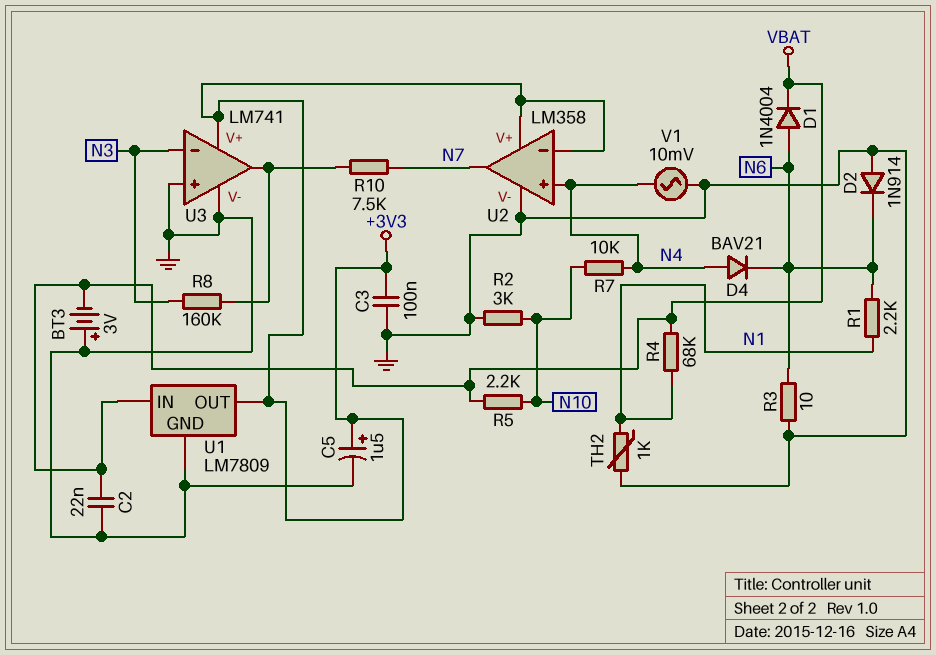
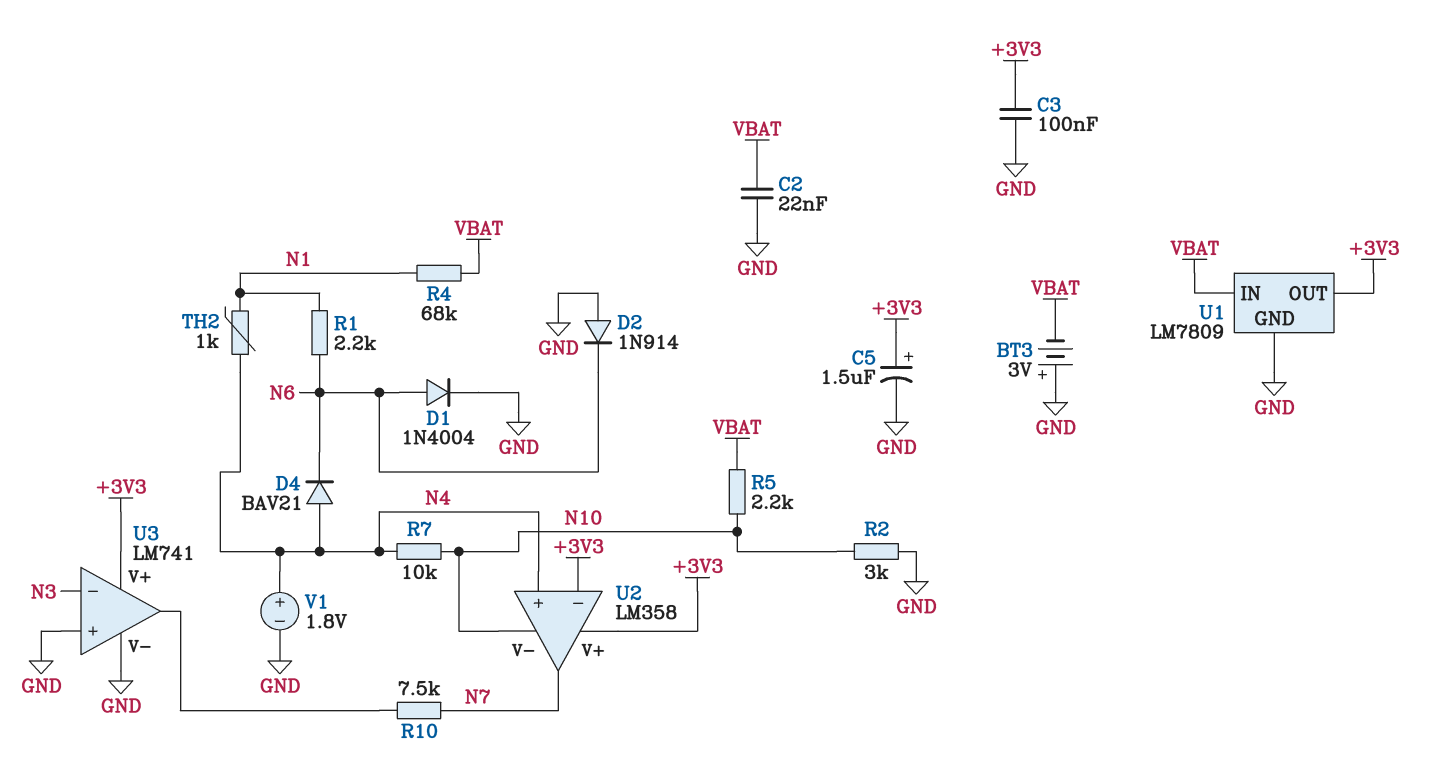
D1: diode 1N4004 (A N6, K VBAT) -> diode 1N4004 (A N6, K GND)
R3: 10 (GND, N6) -> none
R8: 160k (N3, U3/out) -> none
TH2: 1k (GND, N1) -> 1k (N1, N4)
U2 pin V-: GND -> N10
V1: AC 10mV (GND, N4) -> 1.8V (plus N4, minus GND)

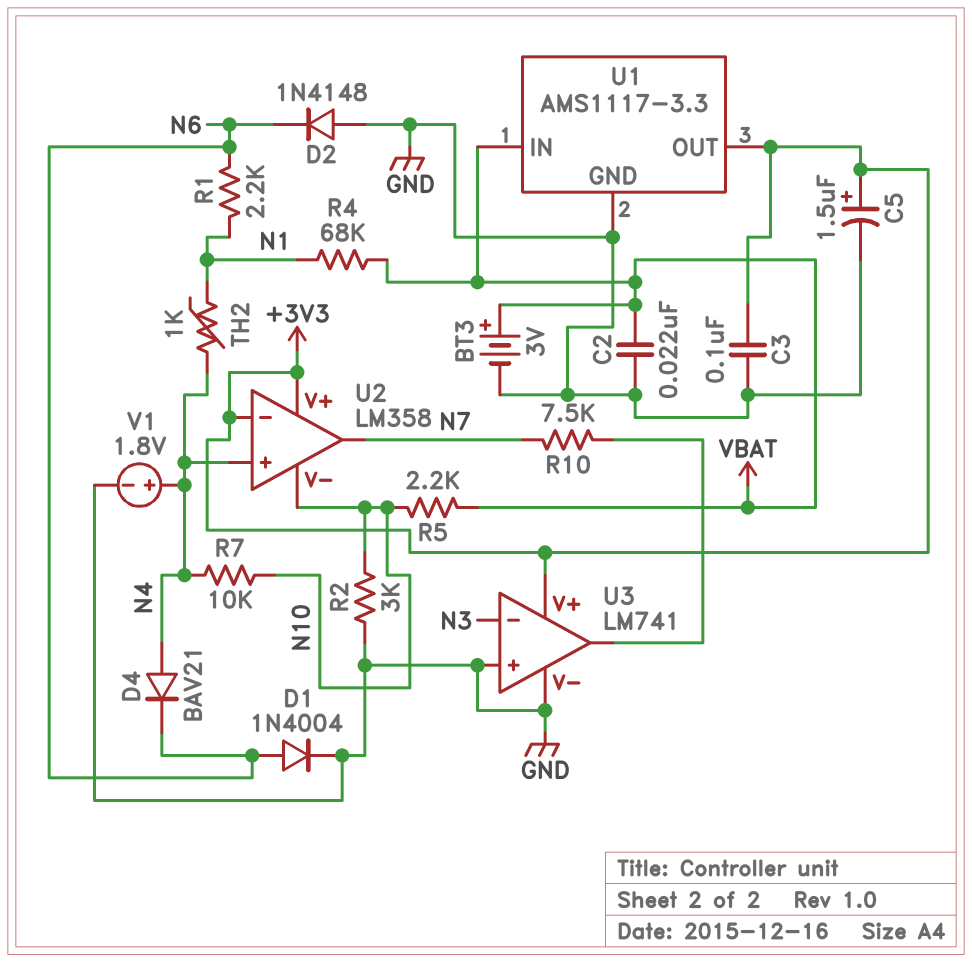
BT3: 3V (plus GND, minus VBAT) -> 3V (plus VBAT, minus GND)
D2: diode 1N914 (A GND, K N6) -> diode 1N4148 (A GND, K N6)
U1: LM7809 -> AMS1117-3.3

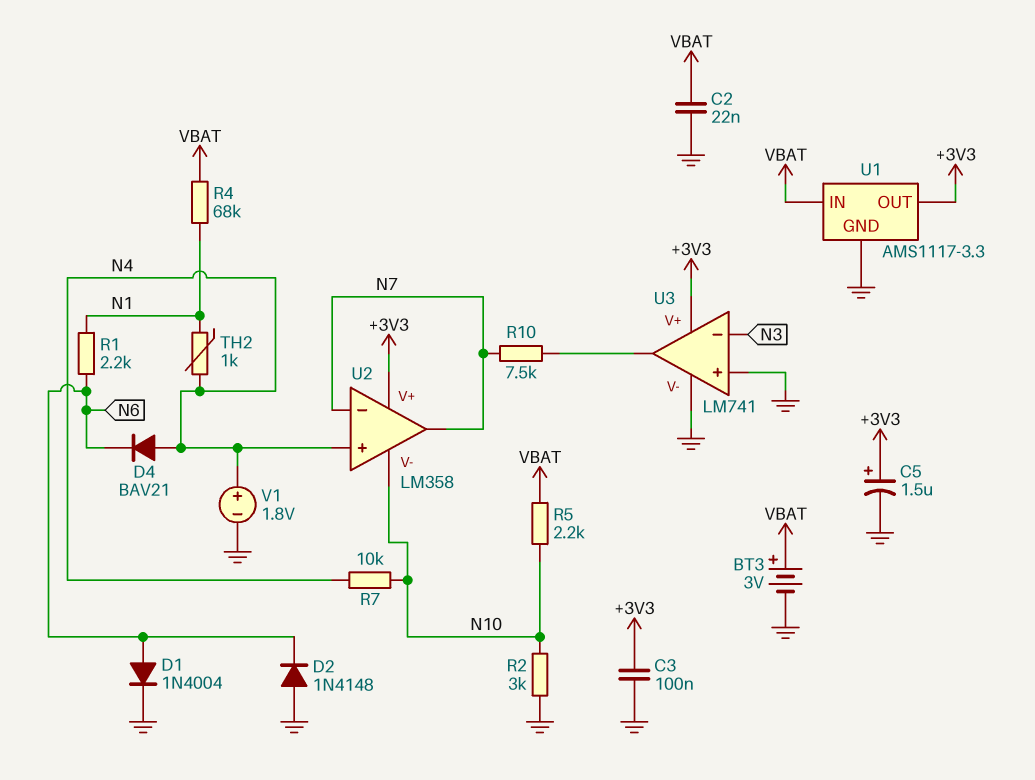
U2 pin in-: +3V3 -> N7

